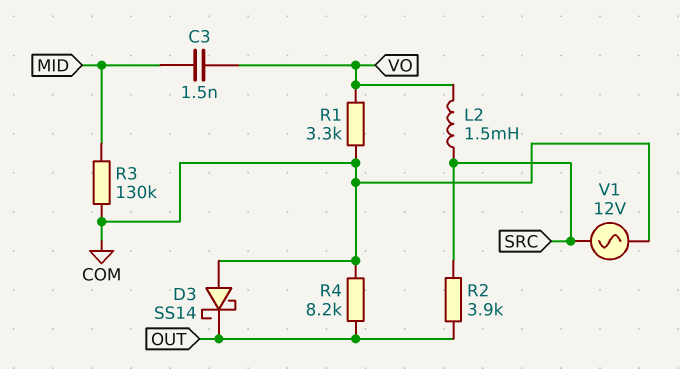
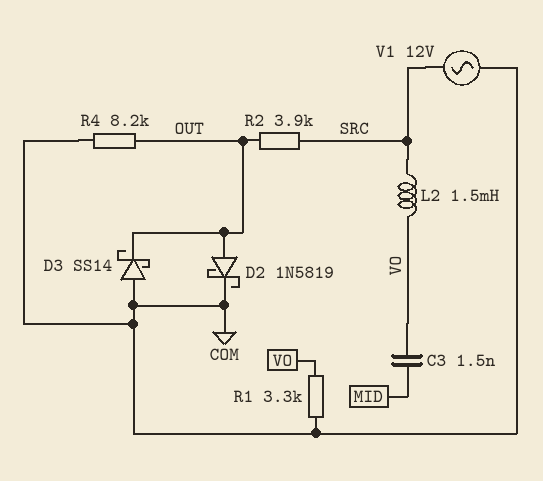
D2: none -> schottky 1N5819 (A OUT, K COM)
R3: 130k (COM, MID) -> none

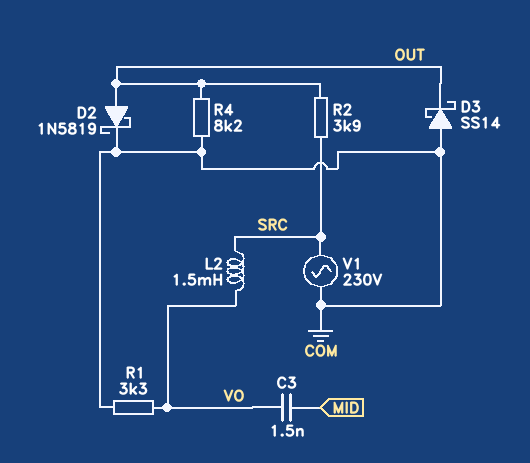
V1: AC 12V (COM, SRC) -> AC 230V (COM, SRC)

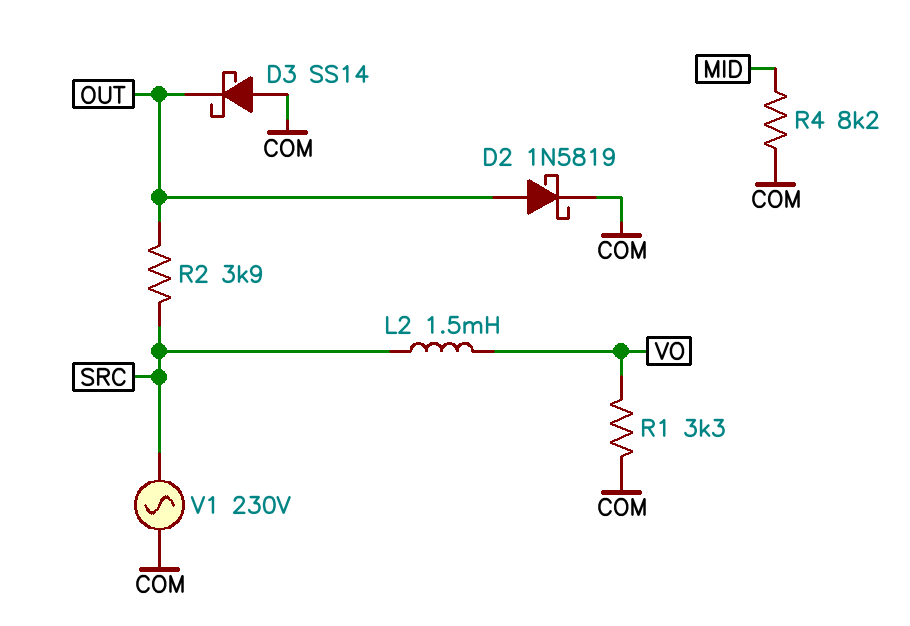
C3: 1.5nF (MID, VO) -> none
R4: 8.2k (COM, OUT) -> 8.2k (COM, MID)

